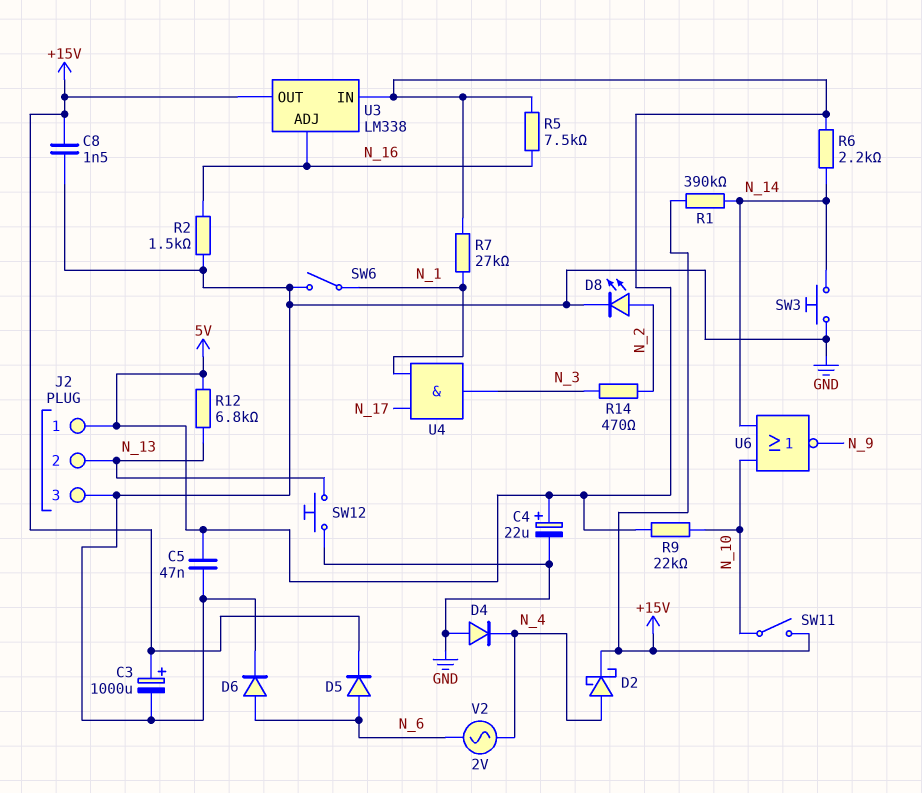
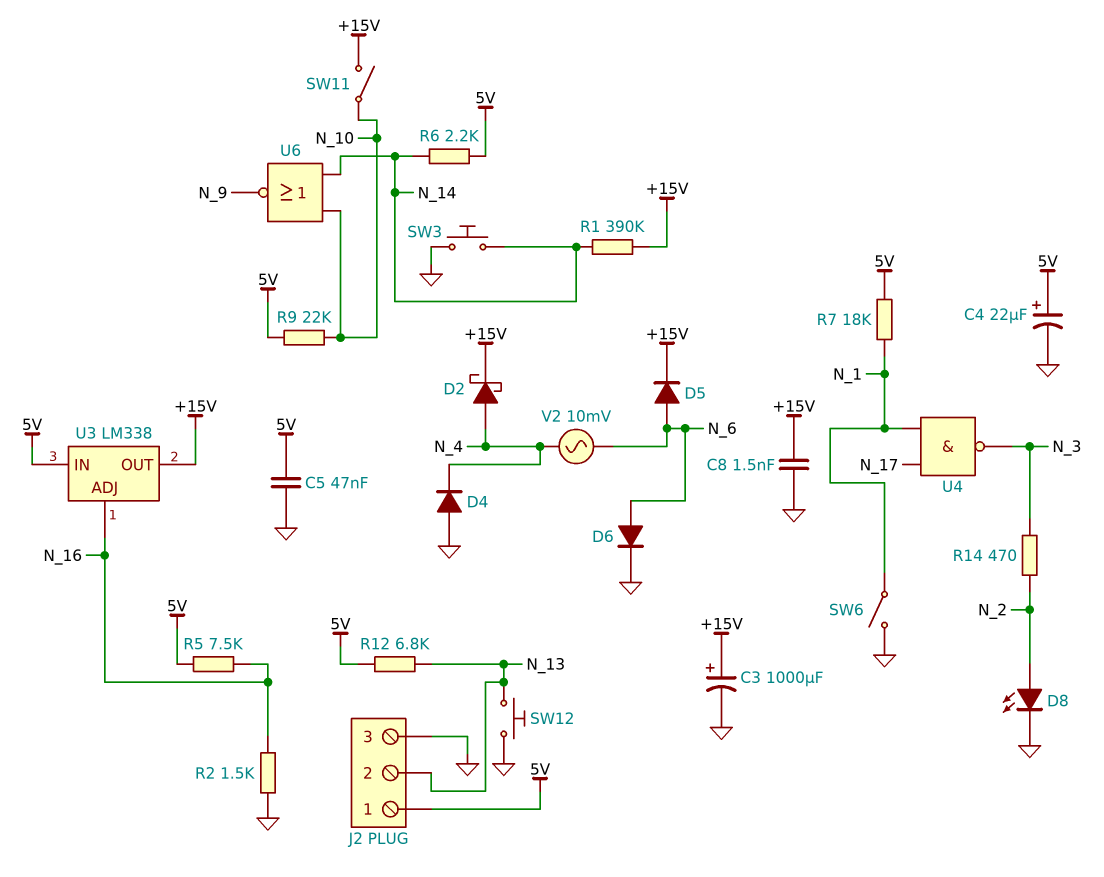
R7: 27k (5V, N_1) -> 18k (5V, N_1)
U4: AND (in N_1, in N_17, out N_3) -> NAND (in N_1, in N_17, out N_3)
V2: AC 2V (N_4, N_6) -> AC 10mV (N_4, N_6)

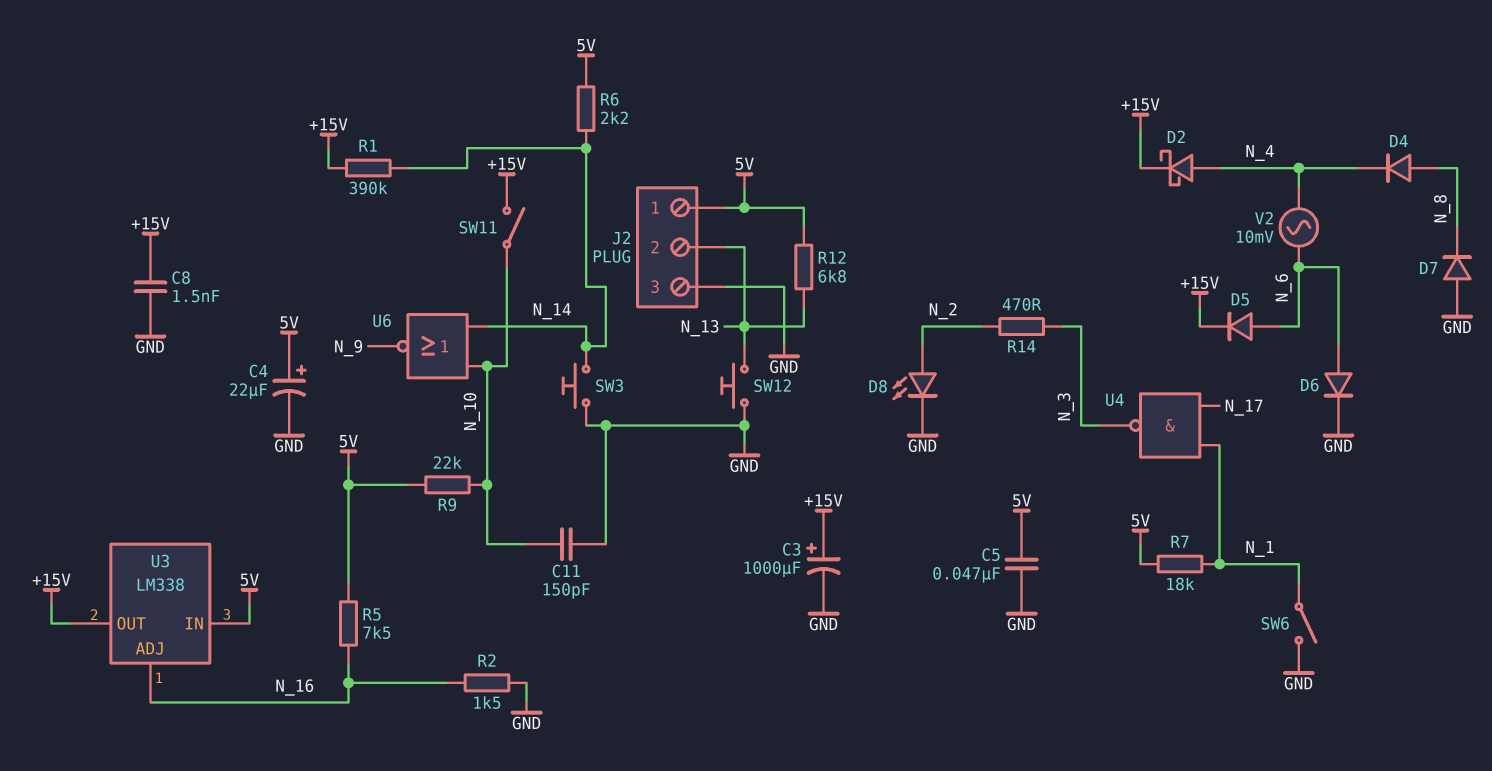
C11: none -> 150pF (GND, N_10)
D4: diode (A GND, K N_4) -> diode (A N_8, K N_4)
D7: none -> diode (A GND, K N_8)

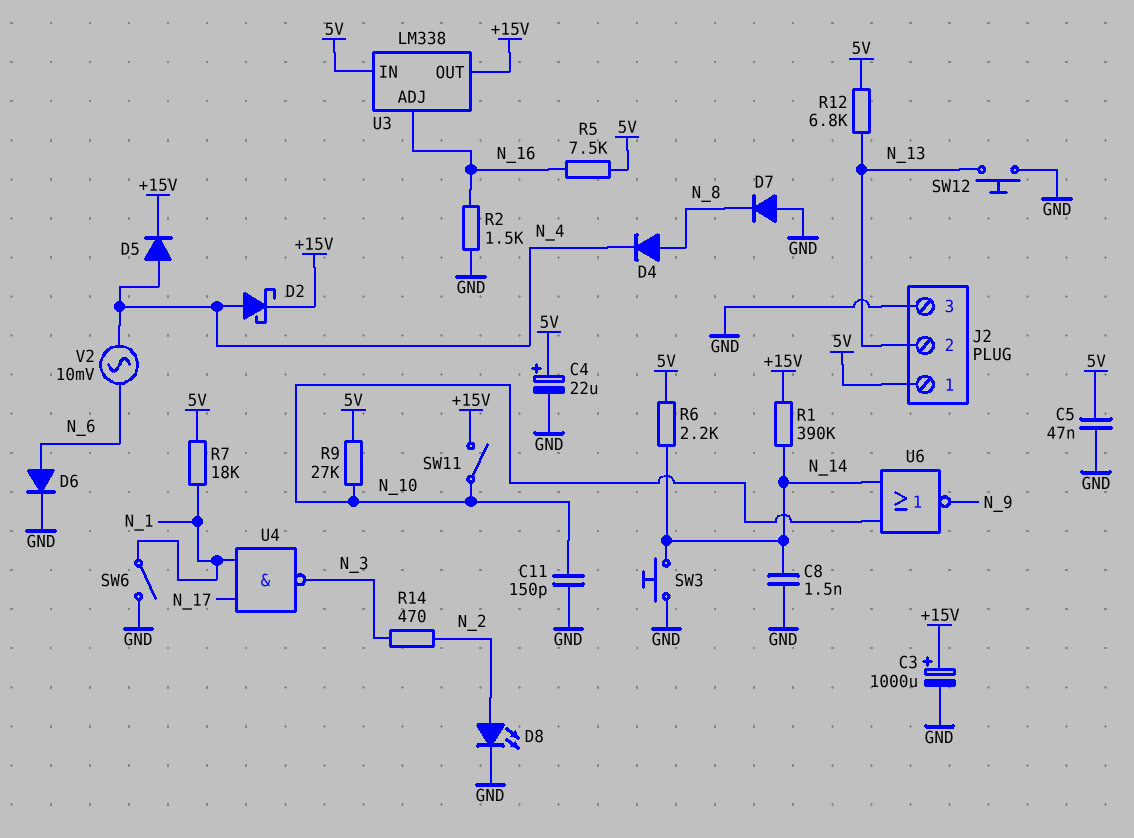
C8: 1.5nF (+15V, GND) -> 1.5nF (GND, N_14)
D5: diode (A N_6, K +15V) -> diode (A N_4, K +15V)
R9: 22k (5V, N_10) -> 27k (5V, N_10)

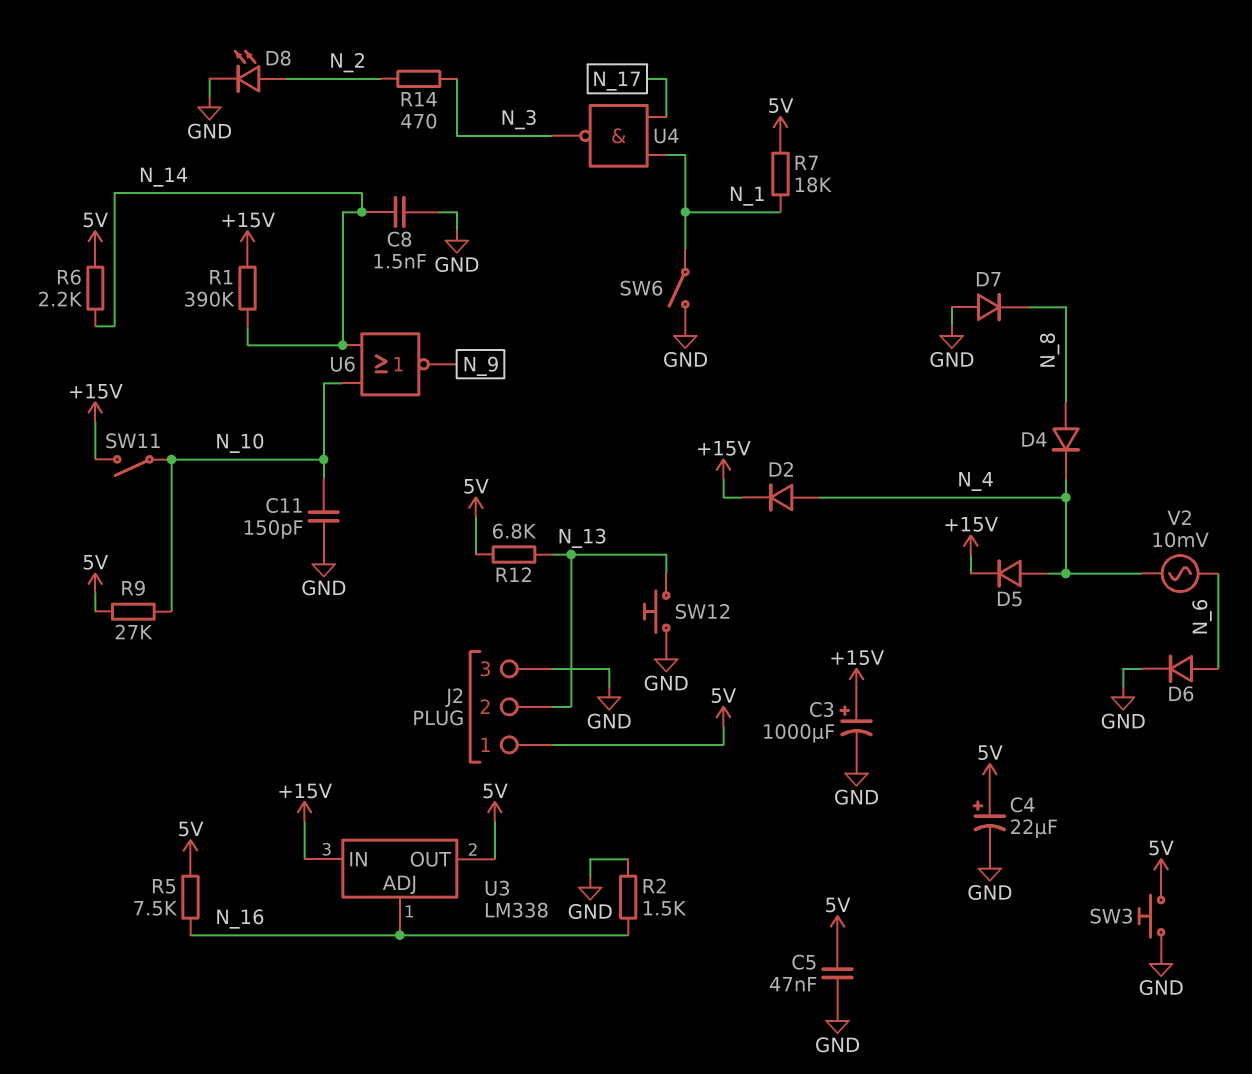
D2: schottky (A N_4, K +15V) -> diode (A N_4, K +15V)
SW3: button (GND, N_14) -> button (5V, GND)
U3 pin IN: 5V -> +15V
U3 pin OUT: +15V -> 5V

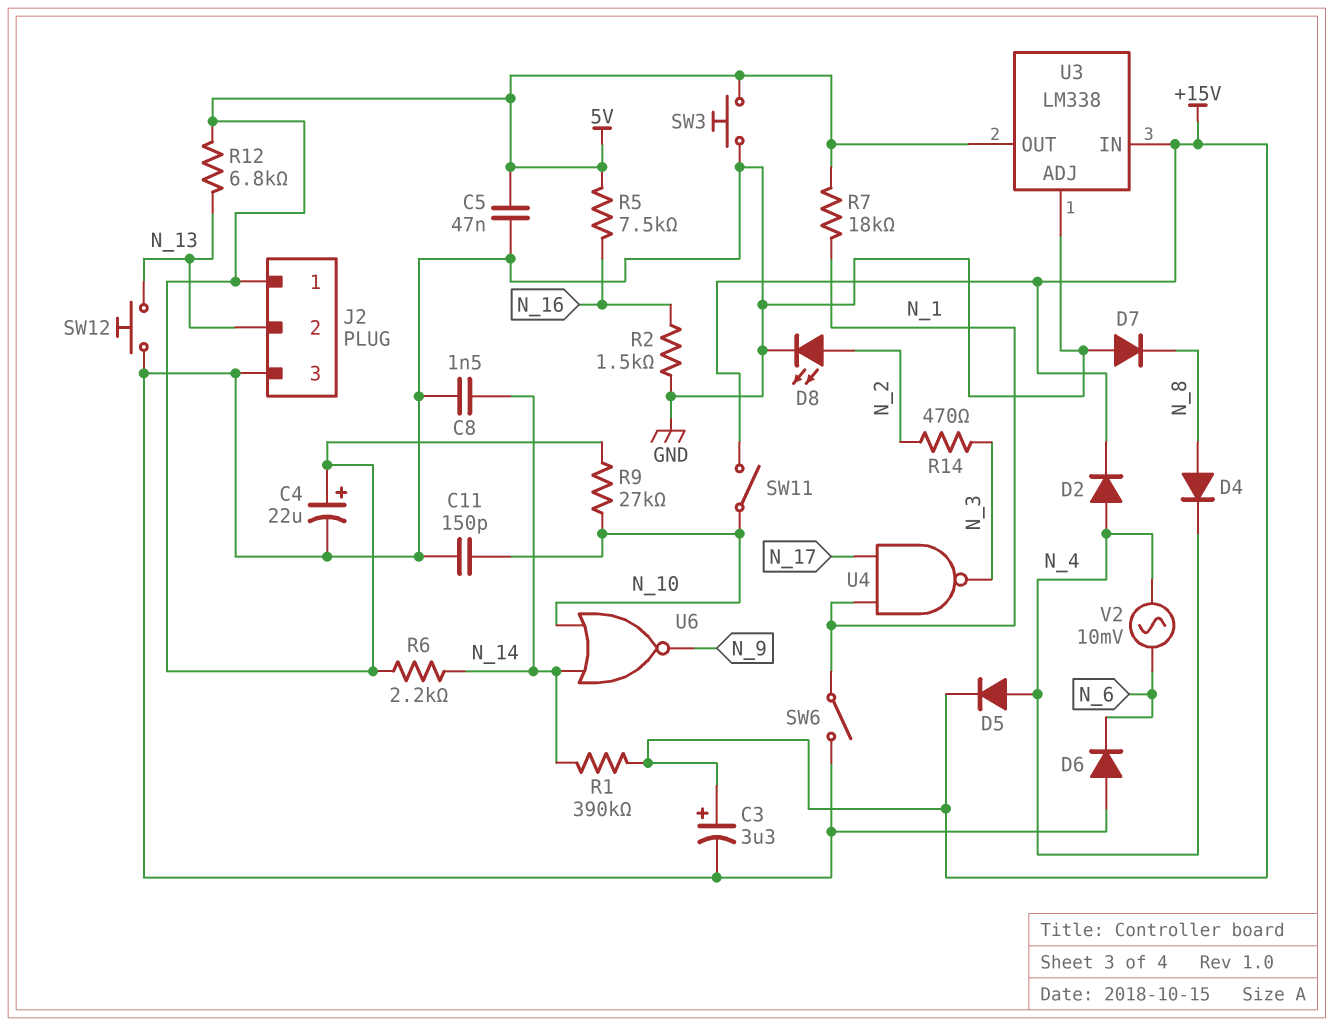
C3: 1000uF (plus +15V, minus GND) -> 3.3uF (plus +15V, minus GND)
D6: diode (A N_6, K GND) -> diode (A GND, K N_6)
U3 pin ADJ: N_16 -> GND

